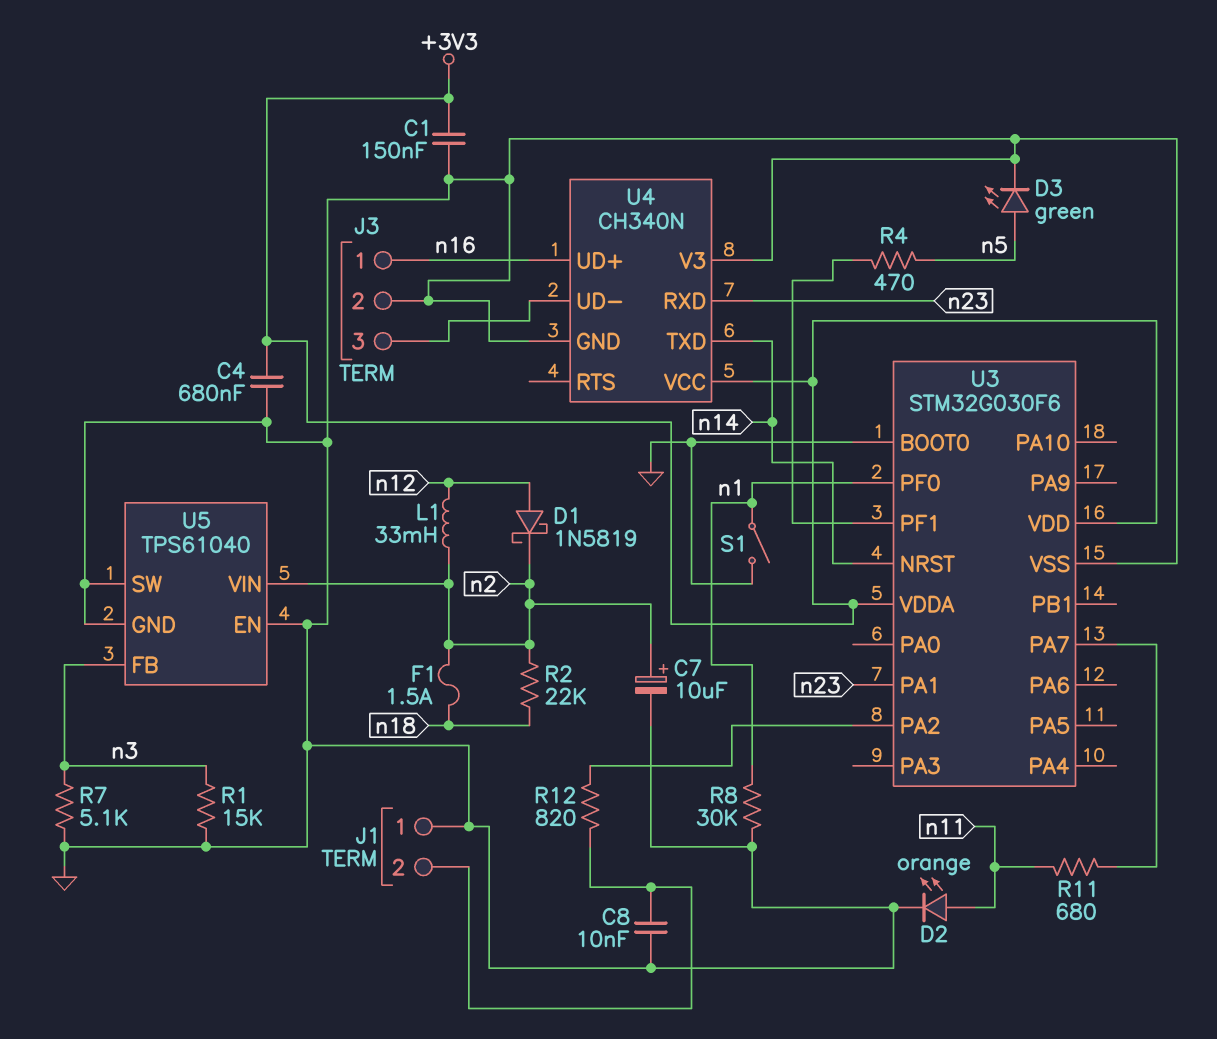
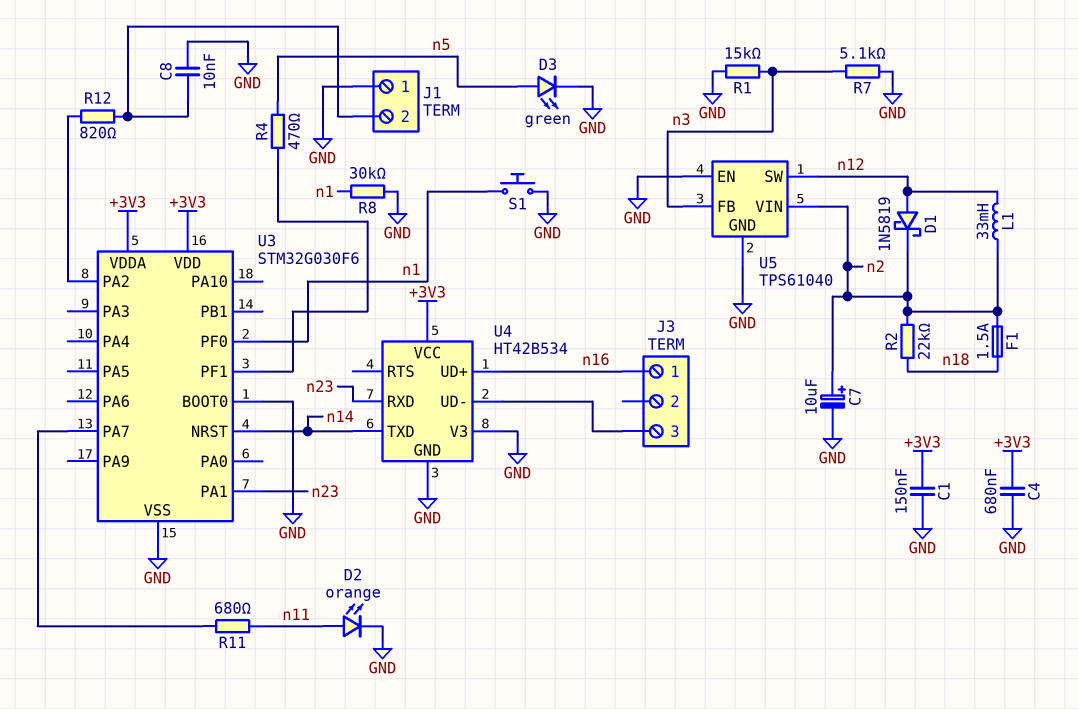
J3 pin 2: GND -> none
S1: switch (GND, n1) -> button (GND, n1)
U4: CH340N -> HT42B534
U5 pin SW: GND -> n12

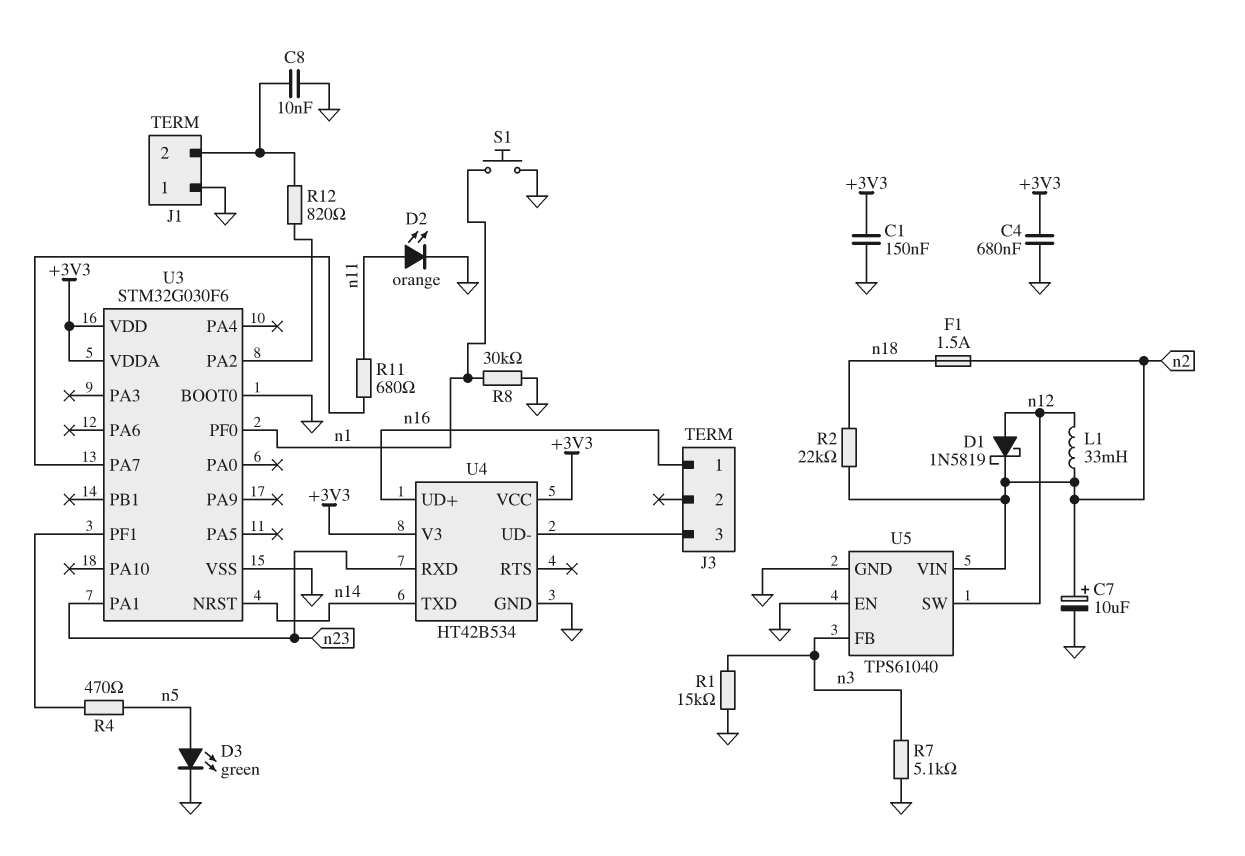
U4 pin V3: GND -> +3V3

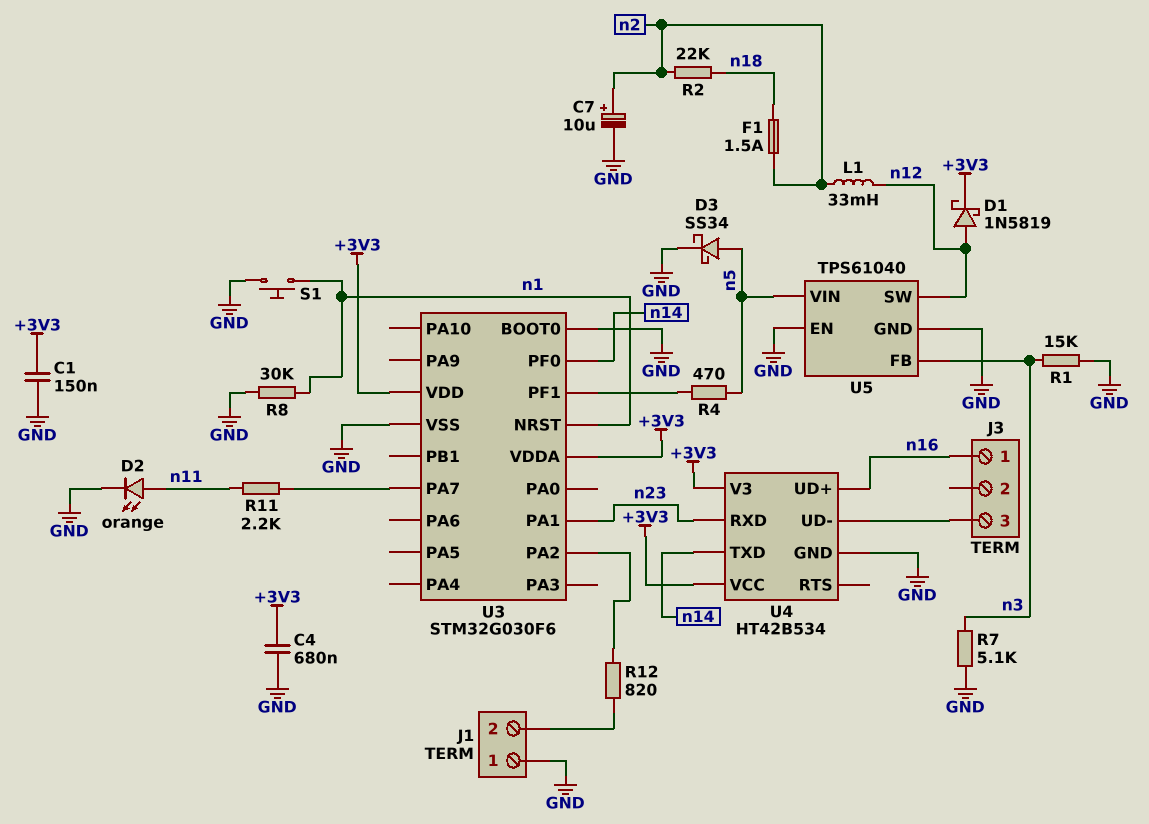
C8: 10nF (GND, J1/2) -> none
D1: schottky 1N5819 (A n12, K n2) -> schottky 1N5819 (A n12, K +3V3)
D3: LED green (A n5, K GND) -> schottky SS34 (A n5, K GND)
R11: 680 (U3/PA7, n11) -> 2.2k (U3/PA7, n11)
U3 pin NRST: n14 -> n1
U3 pin PF0: n1 -> n14
U5 pin VIN: n2 -> n5

